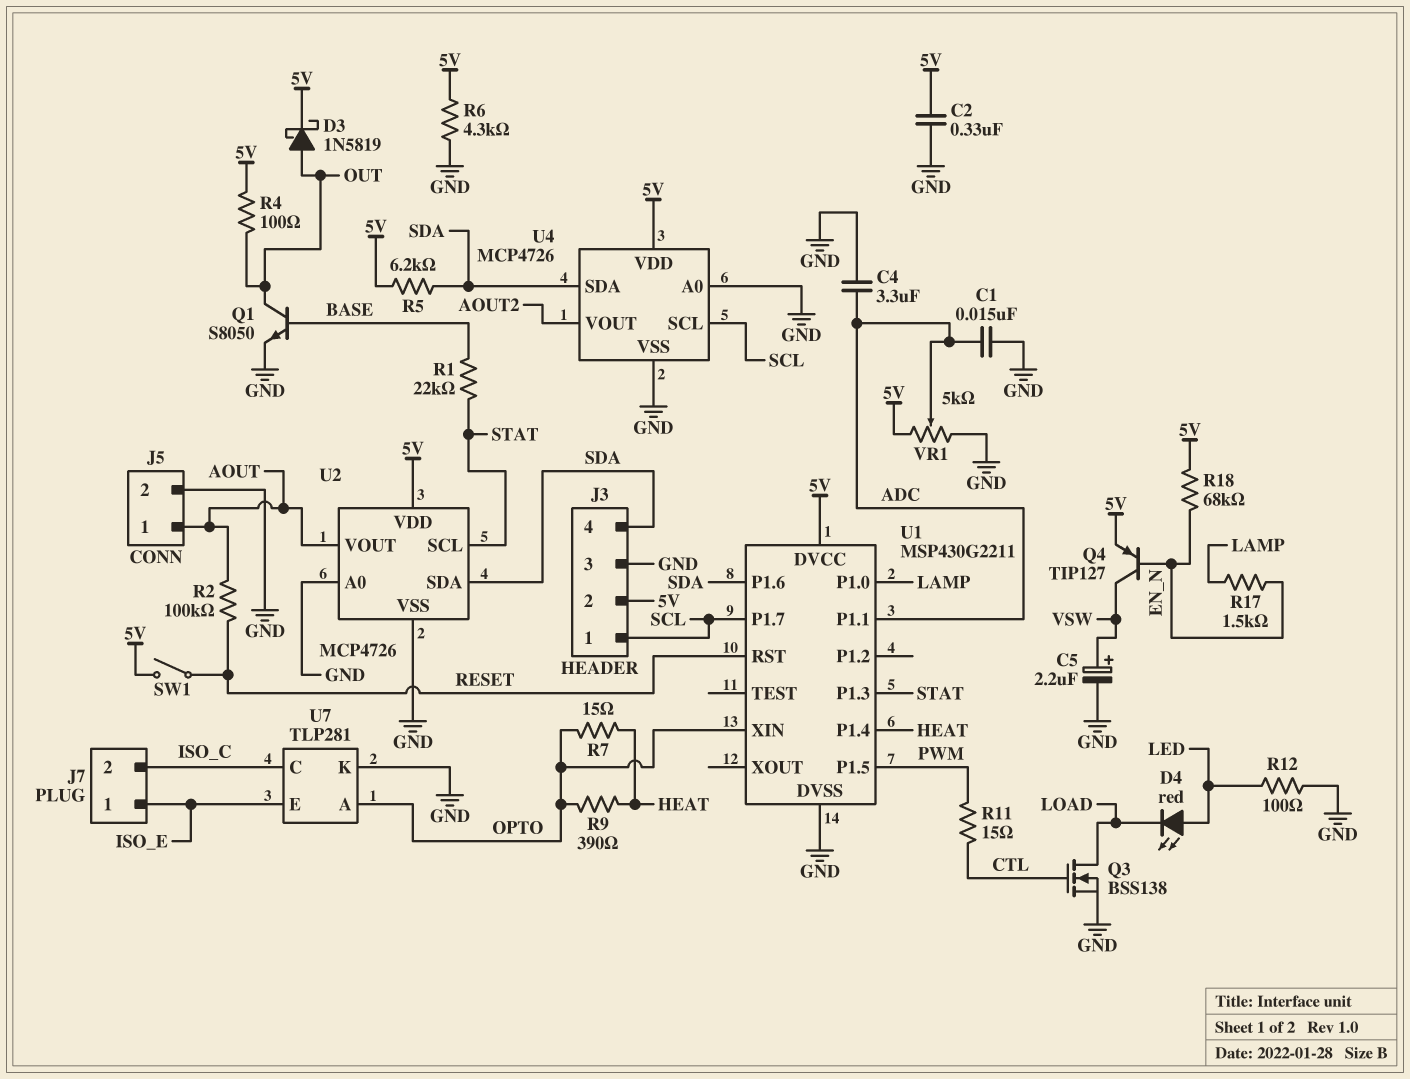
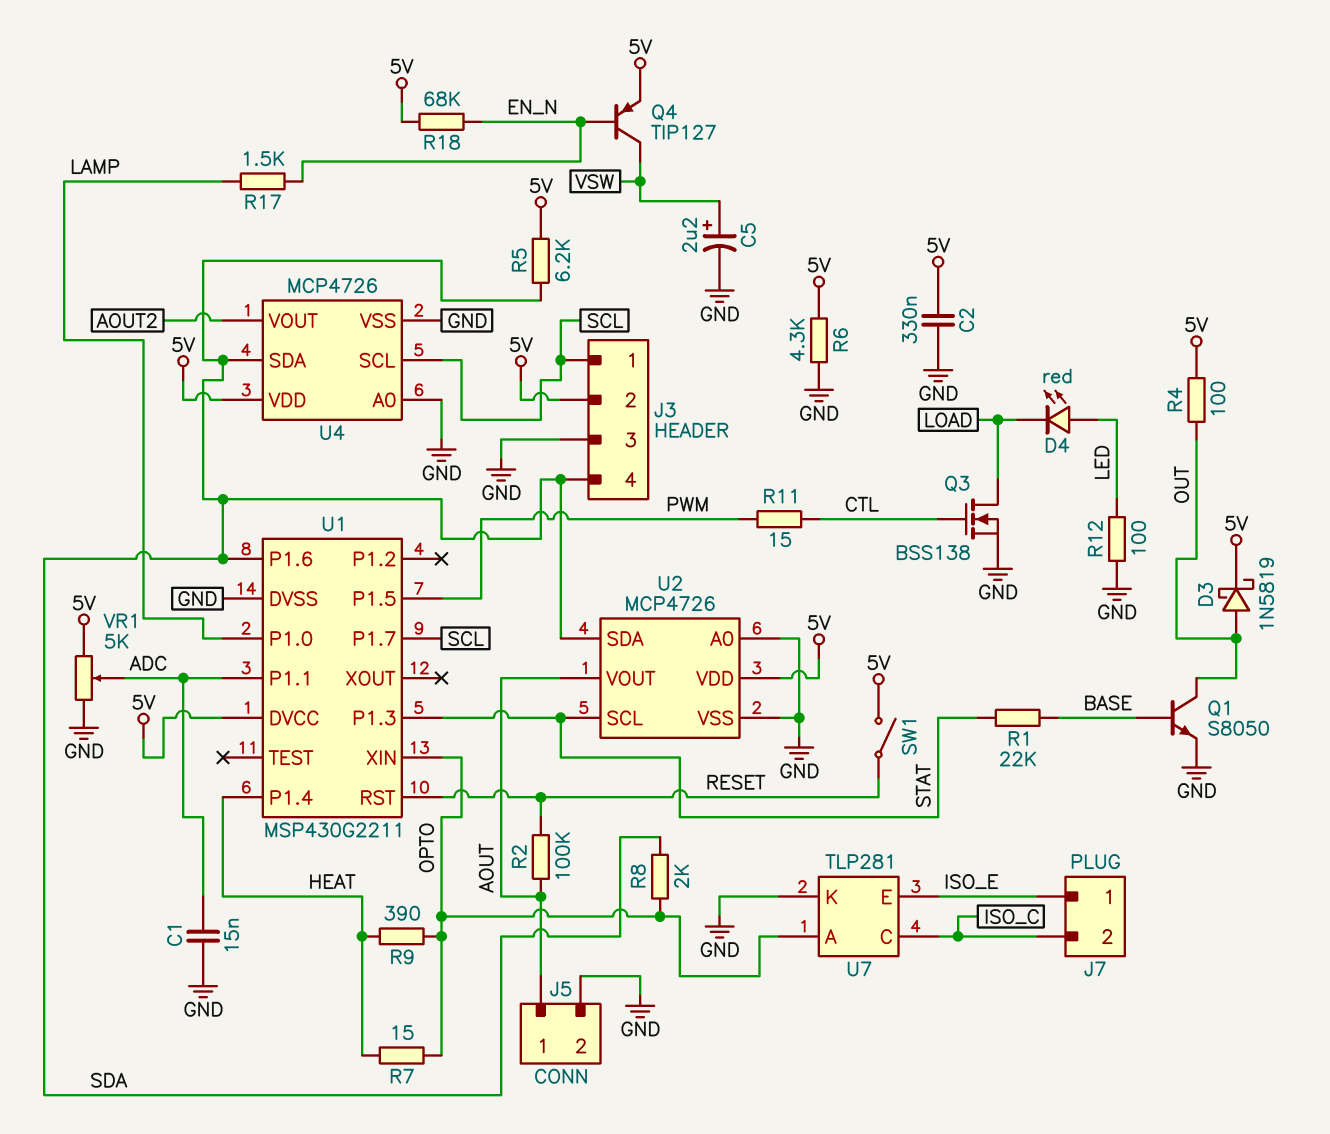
C4: 3.3uF (ADC, GND) -> none
R8: none -> 2k (OPTO, SDA)

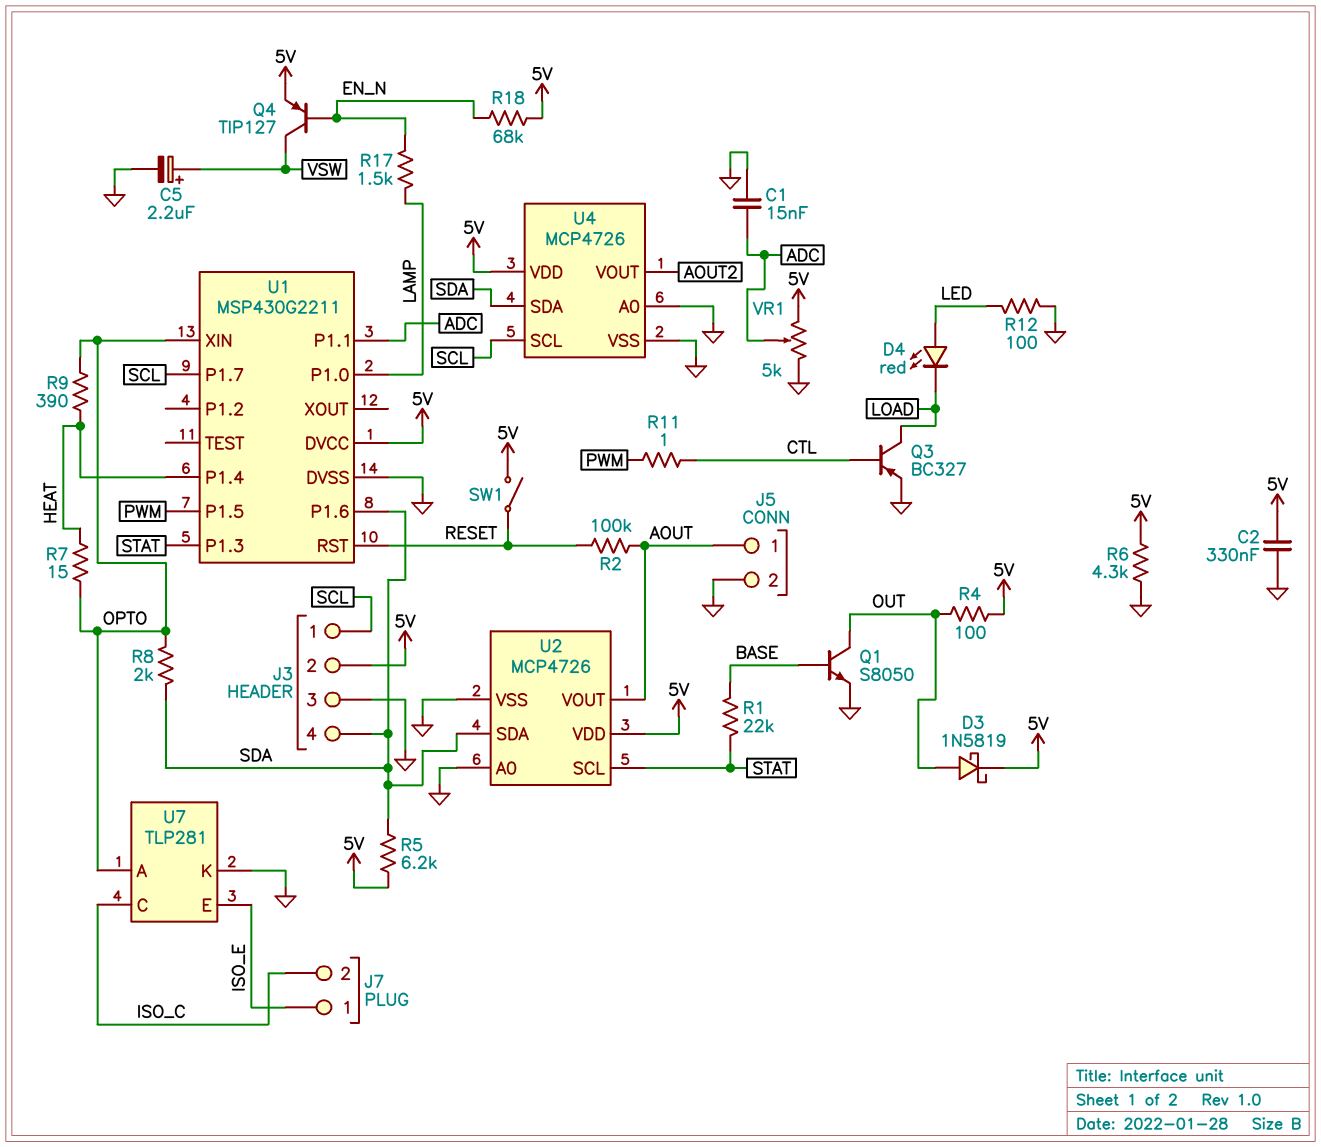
Q3: NMOS BSS138 (G CTL, D LOAD, S GND) -> PNP BC327 (B CTL, C LOAD, E GND)
R11: 15 (CTL, PWM) -> 1 (CTL, PWM)

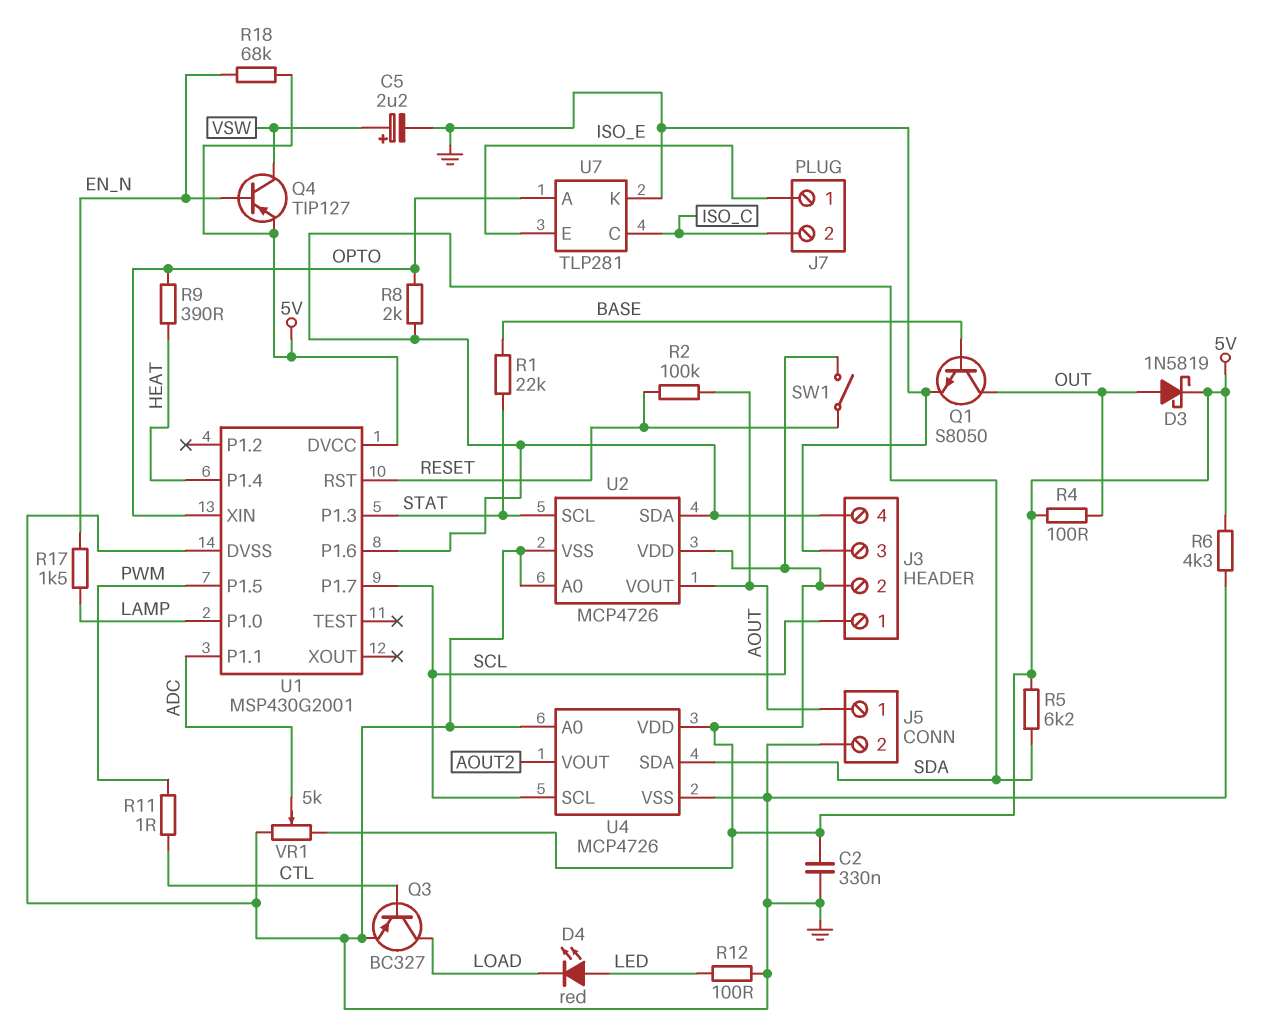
C1: 15nF (ADC, GND) -> none
R7: 15 (HEAT, OPTO) -> none
U1: MSP430G2211 -> MSP430G2001

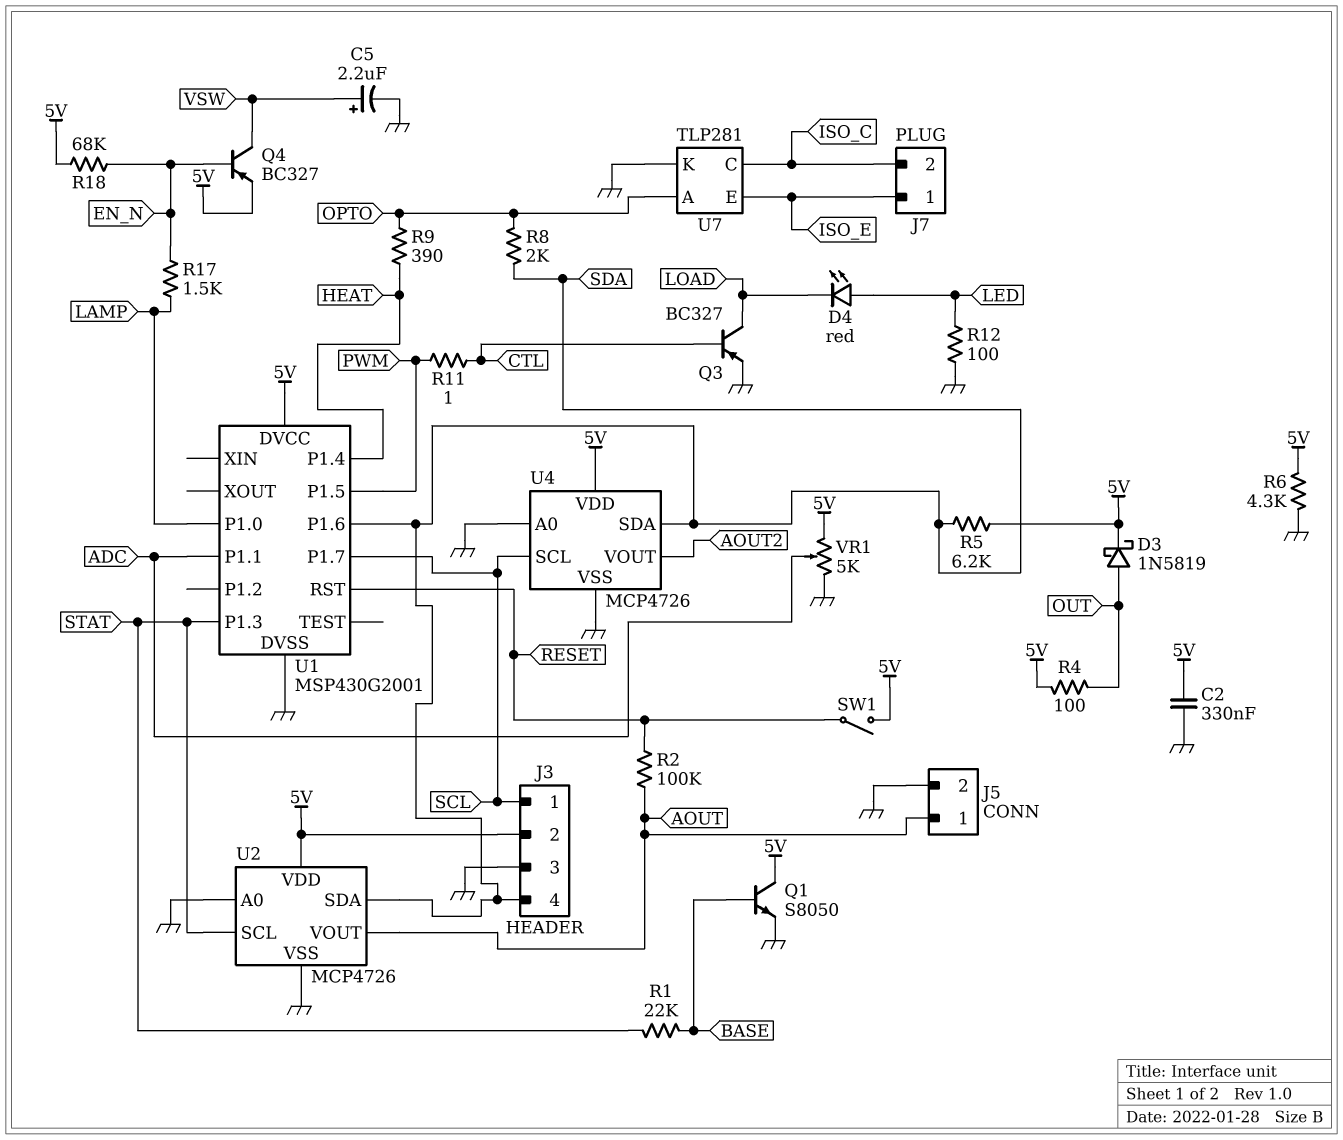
Q1: NPN S8050 (B BASE, C OUT, E GND) -> NPN S8050 (B BASE, C 5V, E GND)
Q4: PNP TIP127 (B EN_N, C VSW, E 5V) -> PNP BC327 (B EN_N, C VSW, E 5V)
U1 pin XIN: OPTO -> none

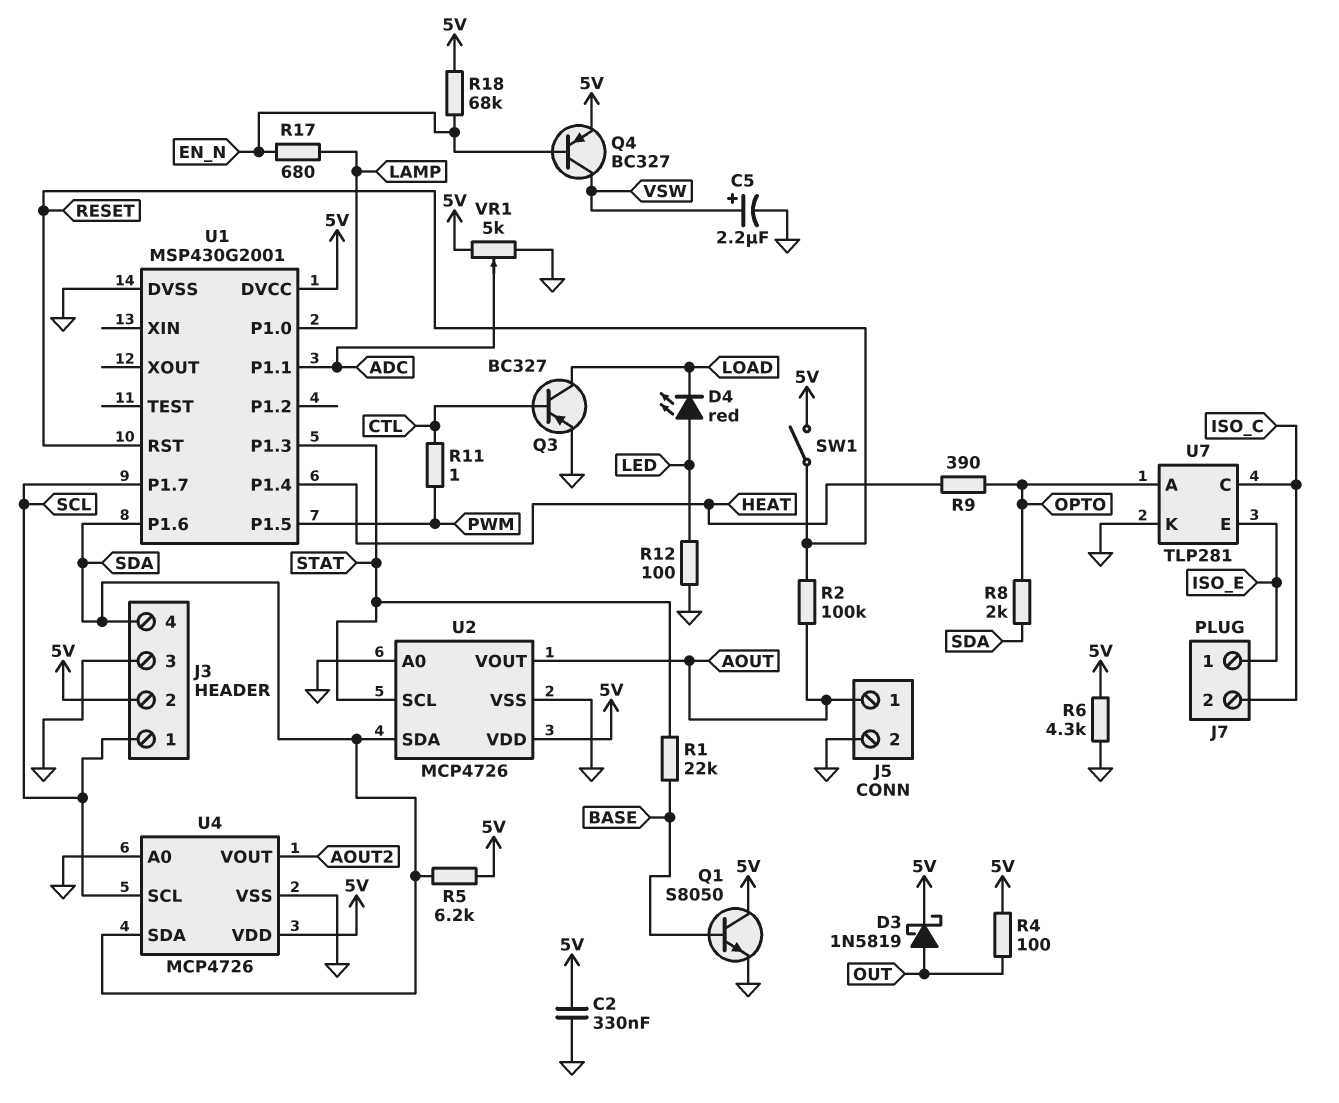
R17: 1.5k (EN_N, LAMP) -> 680 (EN_N, LAMP)

